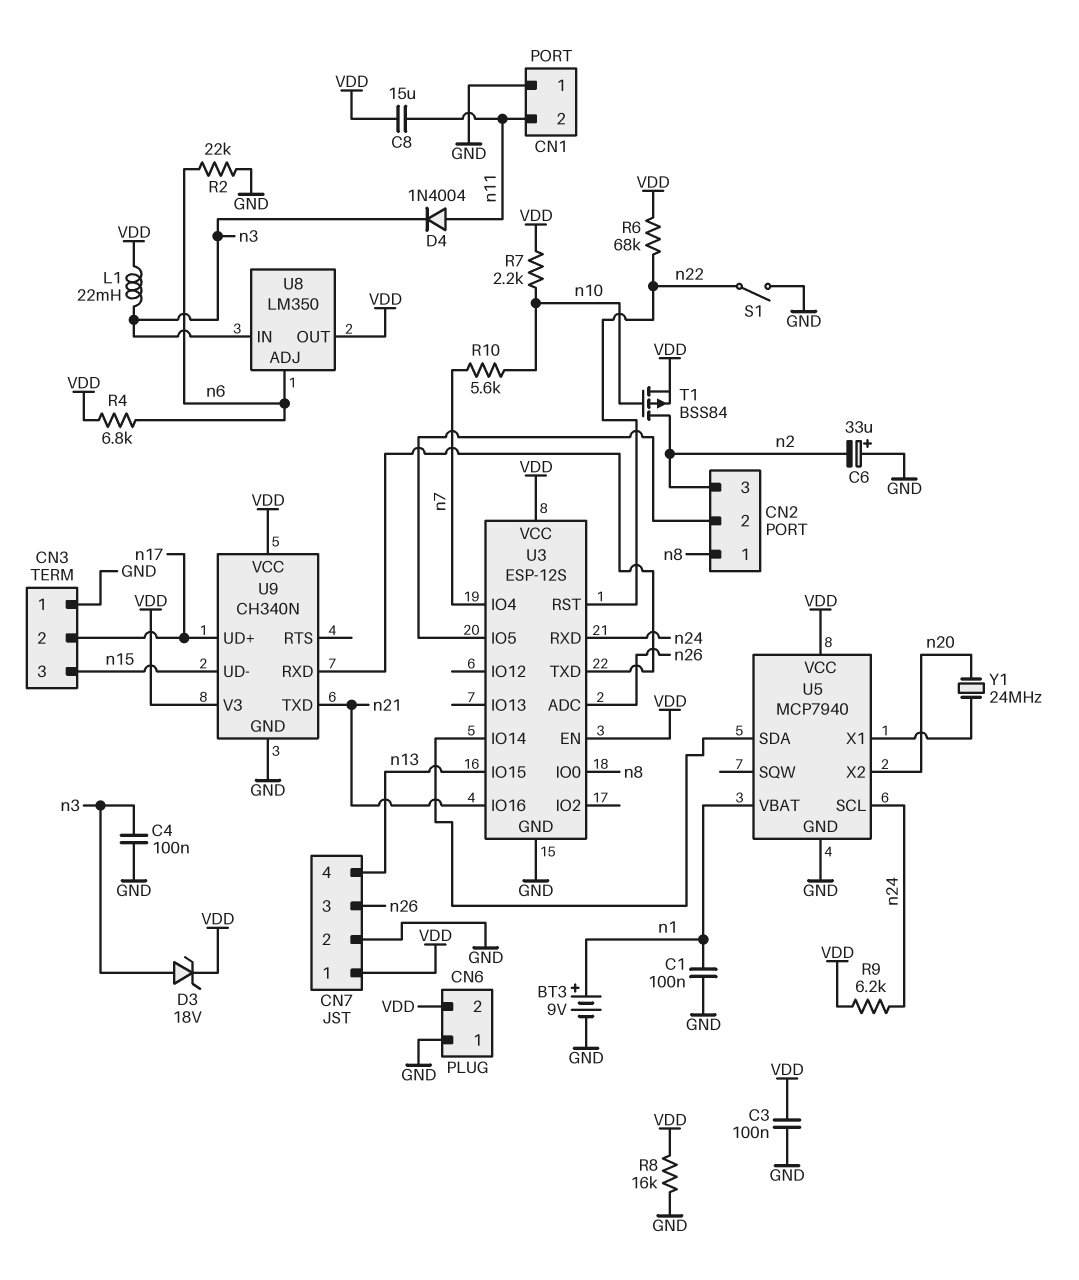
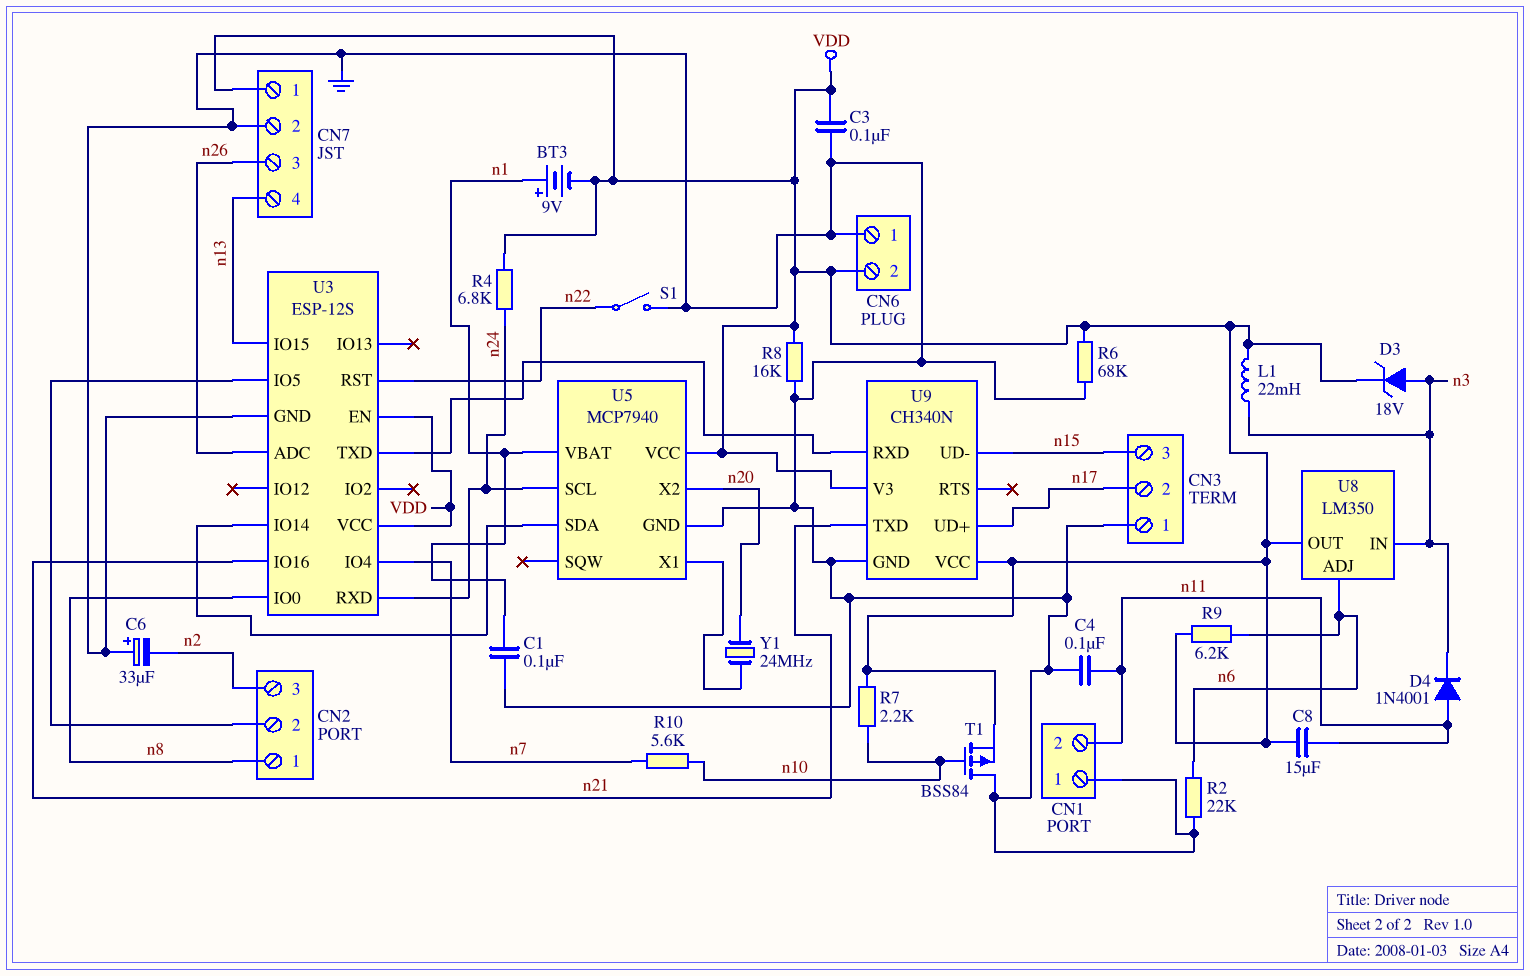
BT3: 9V (plus n1, minus GND) -> 9V (plus n1, minus VDD)
C4: 100nF (GND, n3) -> 100nF (GND, n11)
D4: diode 1N4004 (A n11, K n3) -> diode 1N4001 (A n11, K n3)
R4: 6.8k (VDD, n6) -> 6.8k (VDD, n24)
R6: 68k (VDD, n22) -> 68k (GND, VDD)
R9: 6.2k (VDD, n24) -> 6.2k (VDD, n6)
T1: PMOS BSS84 (G n10, D n2, S VDD) -> PMOS BSS84 (G n10, D GND, S VDD)

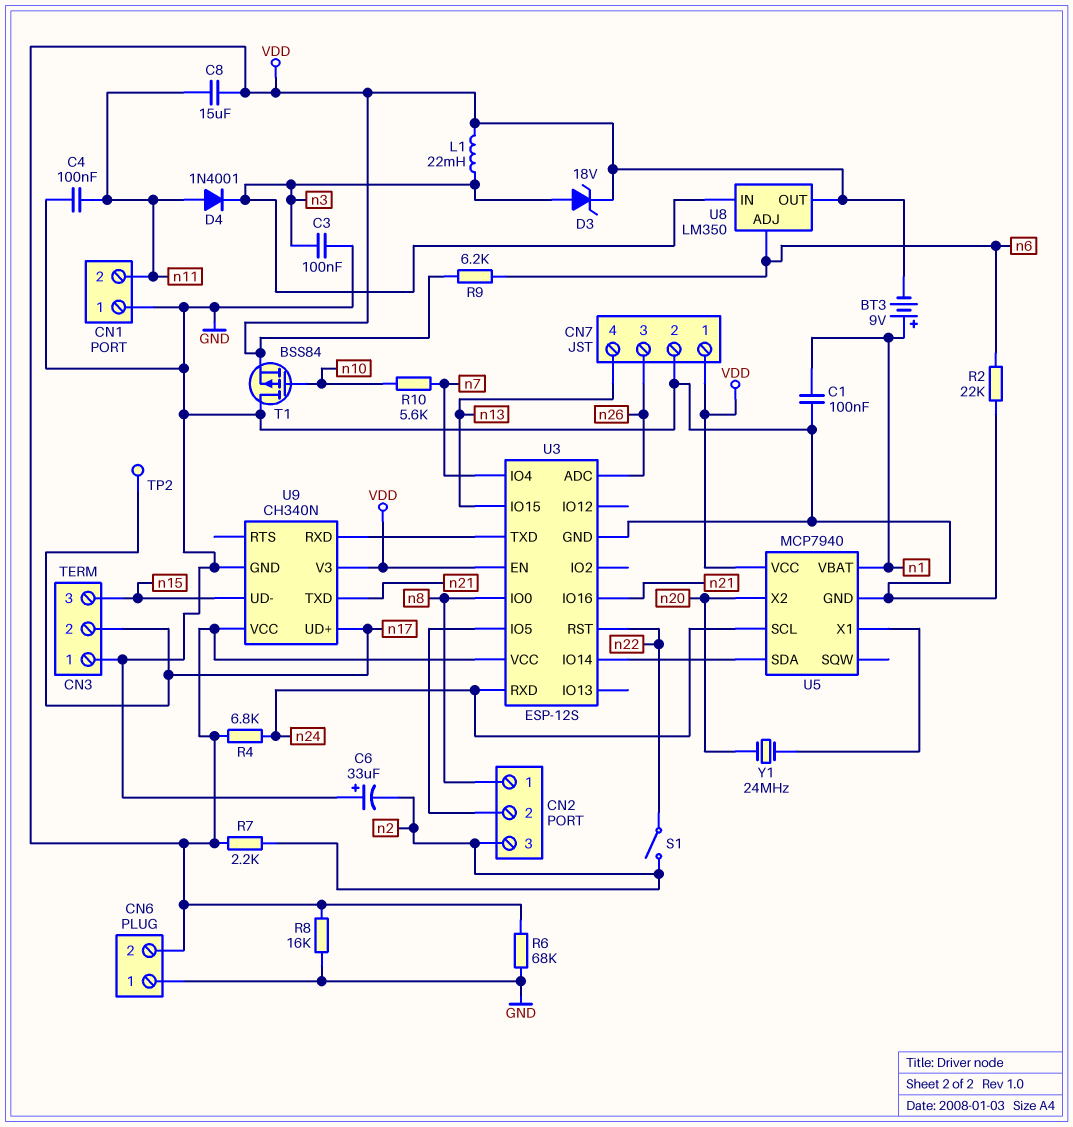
C3: 100nF (GND, VDD) -> 100nF (GND, n3)
R7: 2.2k (VDD, n10) -> 2.2k (VDD, n2)
S1: switch (GND, n22) -> switch (n2, n22)
TP2: none -> test point (n17)

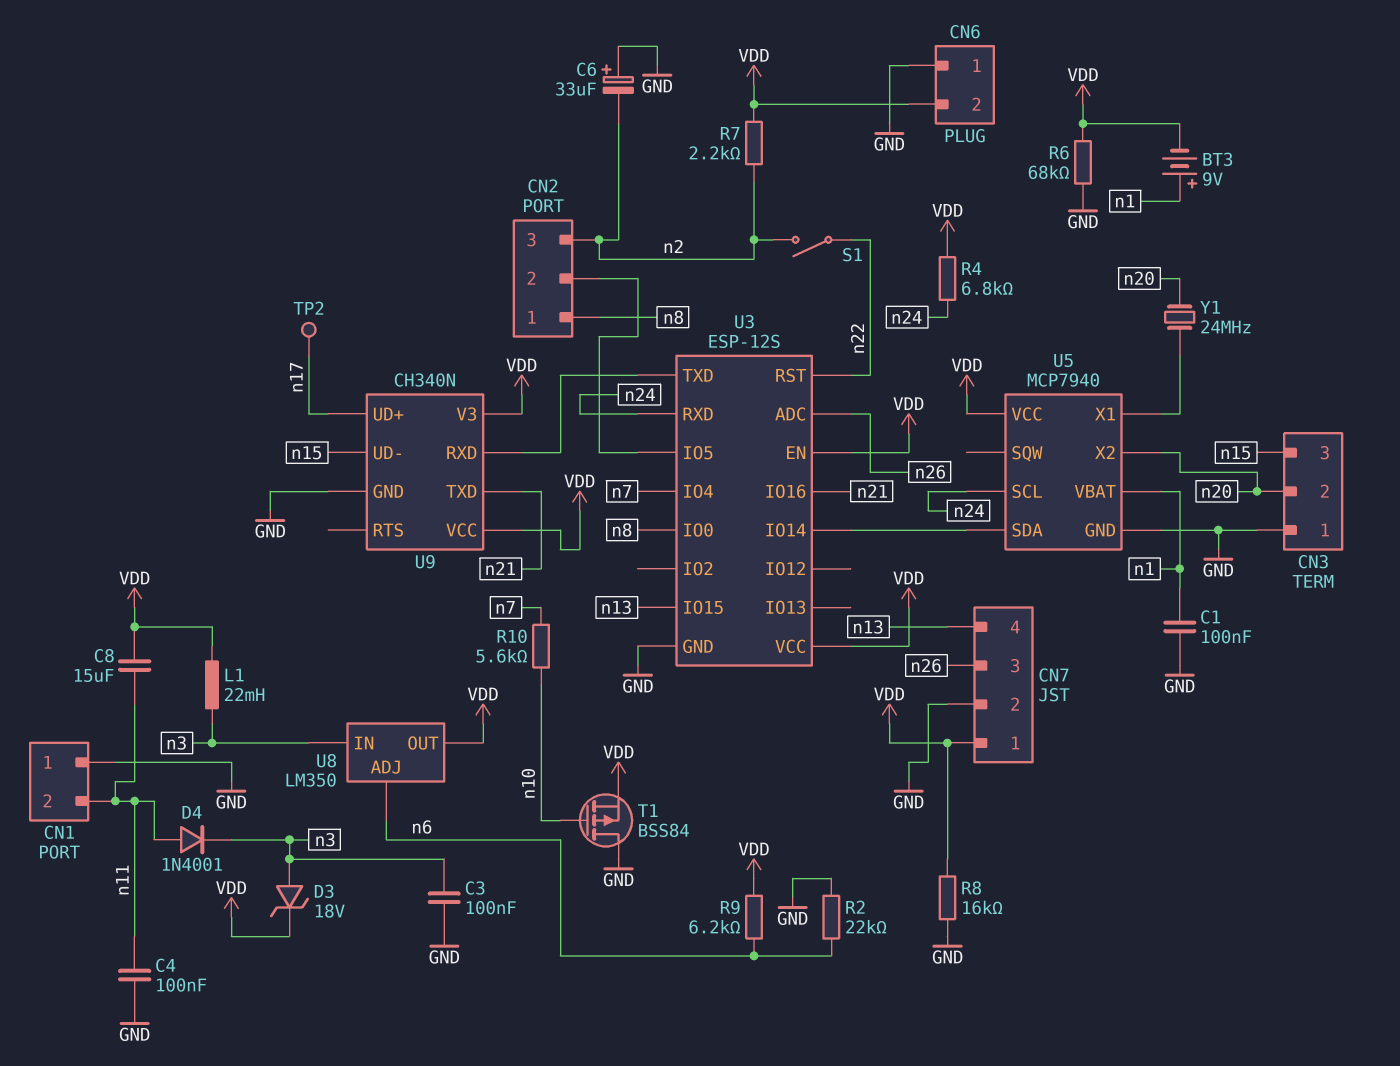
CN3 pin 2: n17 -> n20

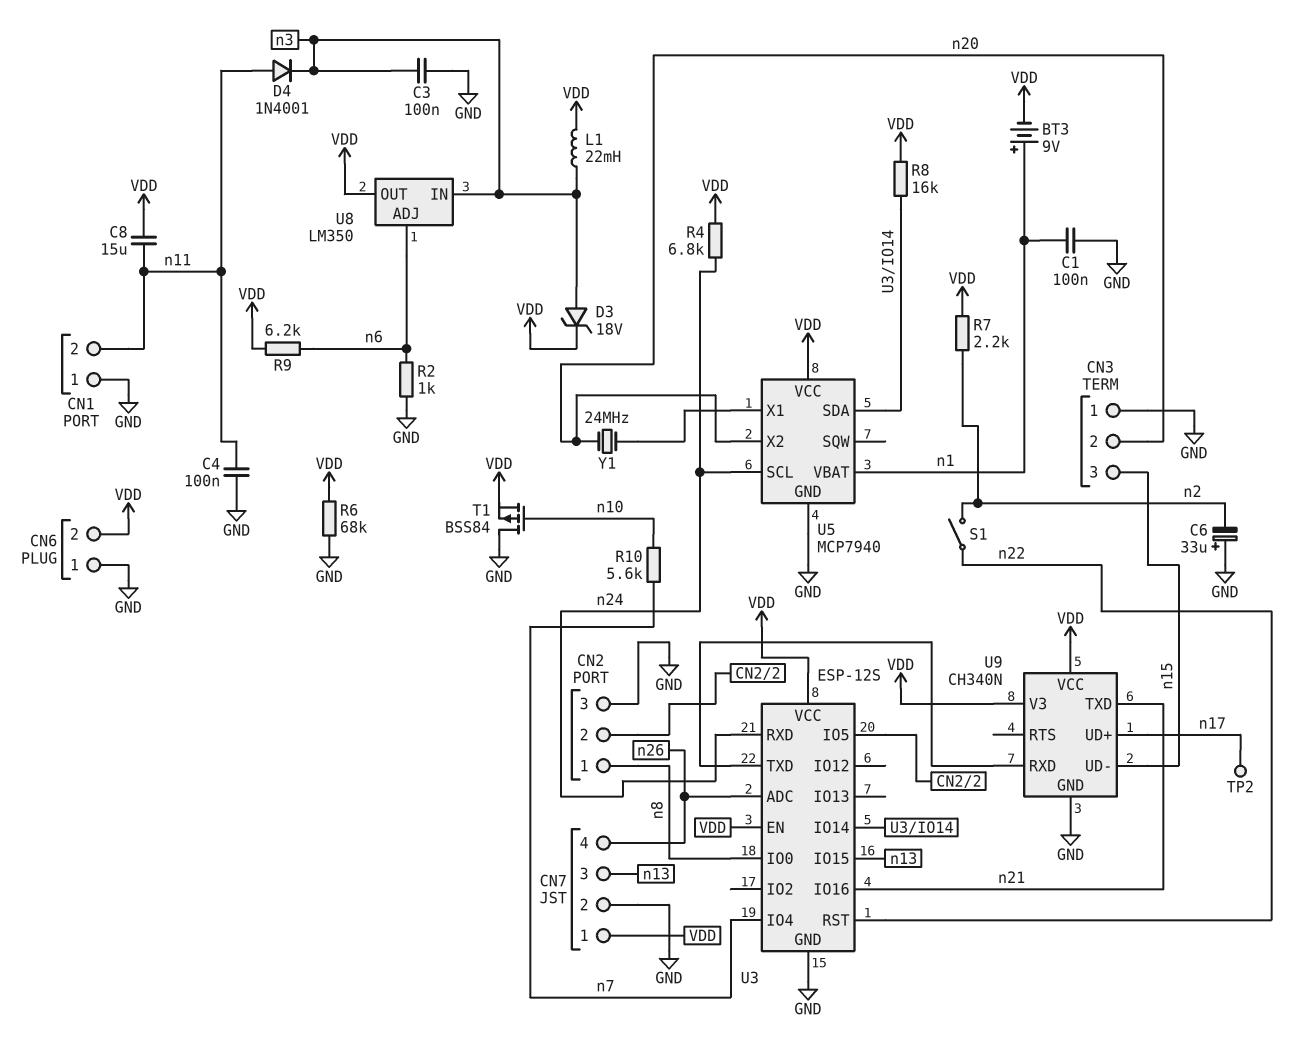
CN2 pin 3: n2 -> GND
CN7 pin 3: n26 -> n13
CN7 pin 4: n13 -> n26
R2: 22k (GND, n6) -> 1k (GND, n6)
R8: 16k (GND, VDD) -> 16k (U3/IO14, VDD)

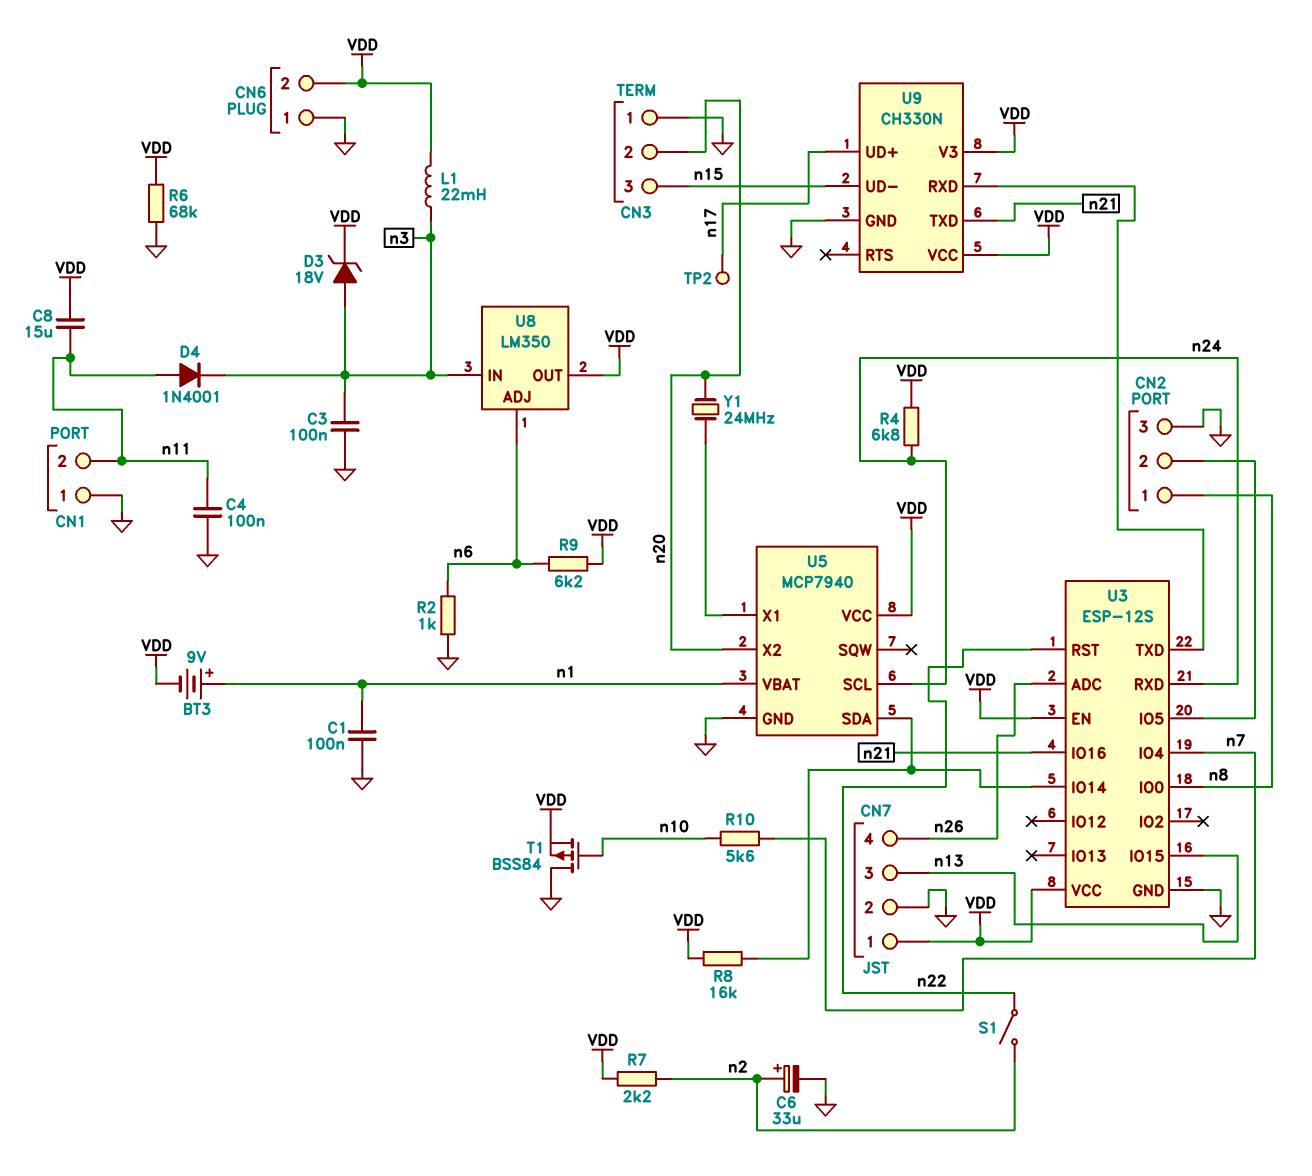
C6: 33uF (plus GND, minus n2) -> 33uF (plus n2, minus GND)
U9: CH340N -> CH330N

